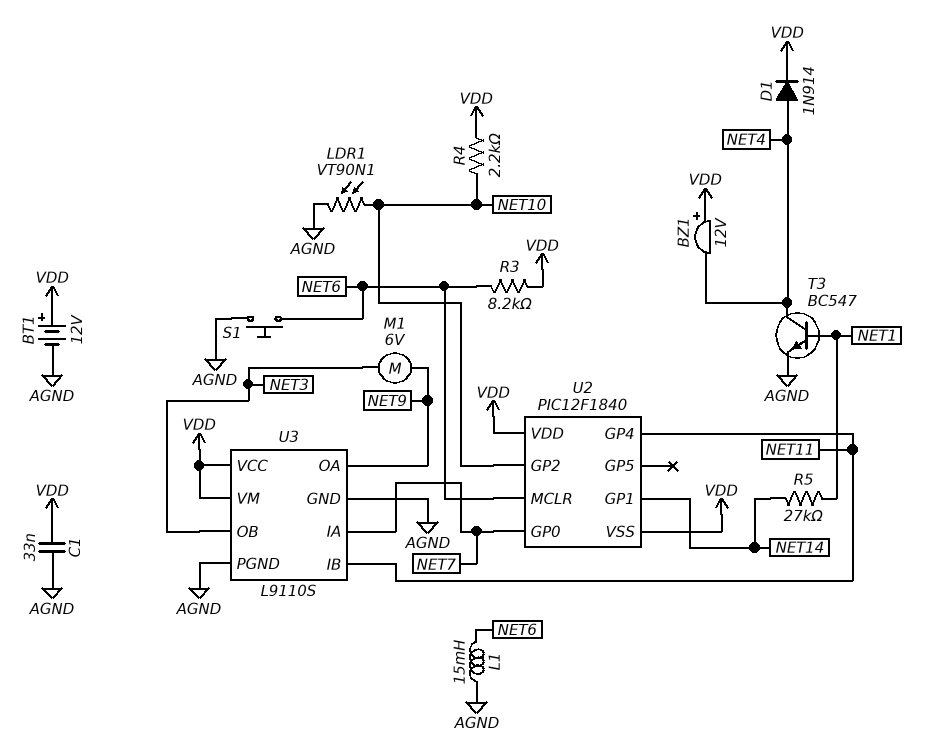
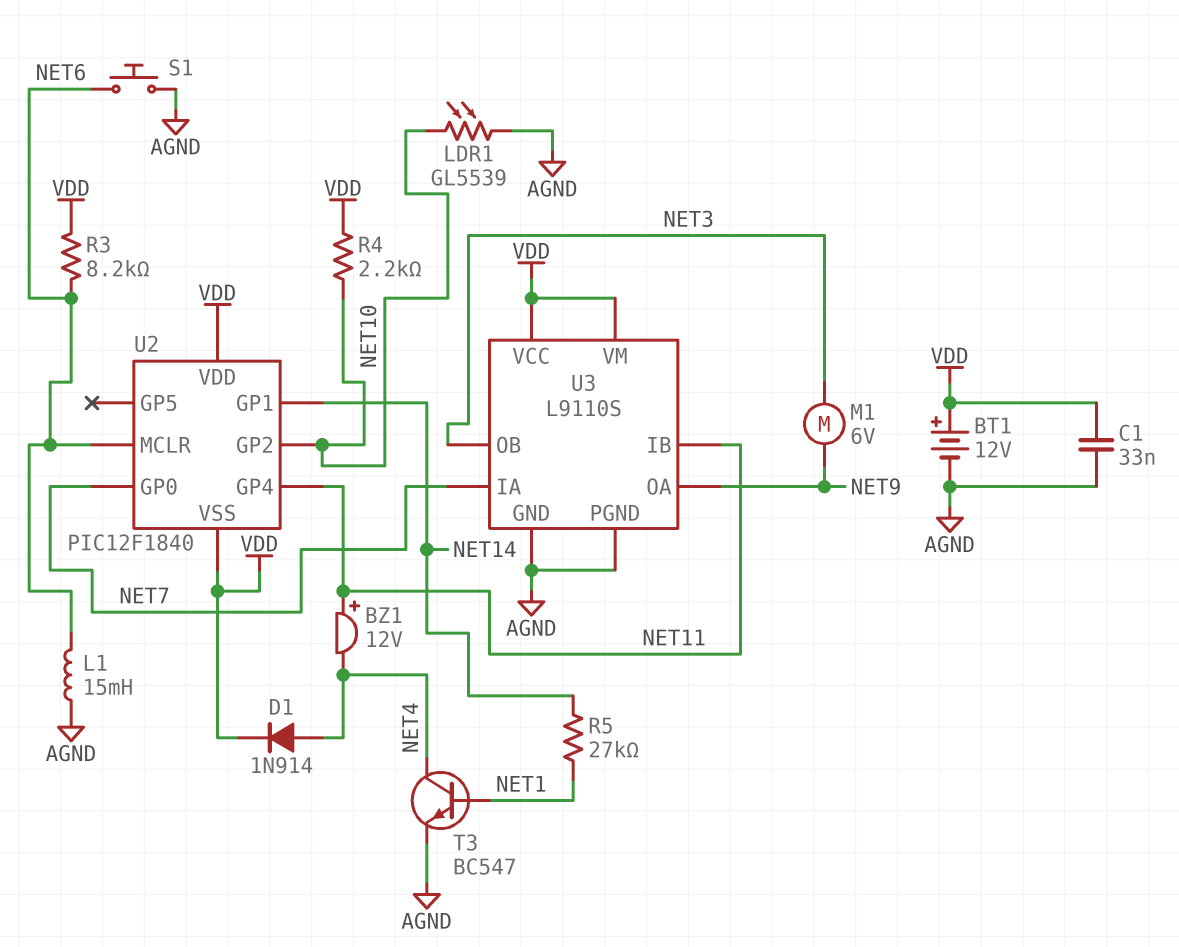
BZ1: buzzer 12V (plus VDD, minus NET4) -> buzzer 12V (plus NET11, minus NET4)
LDR1: VT90N1 (AGND, NET10) -> GL5539 (AGND, NET10)

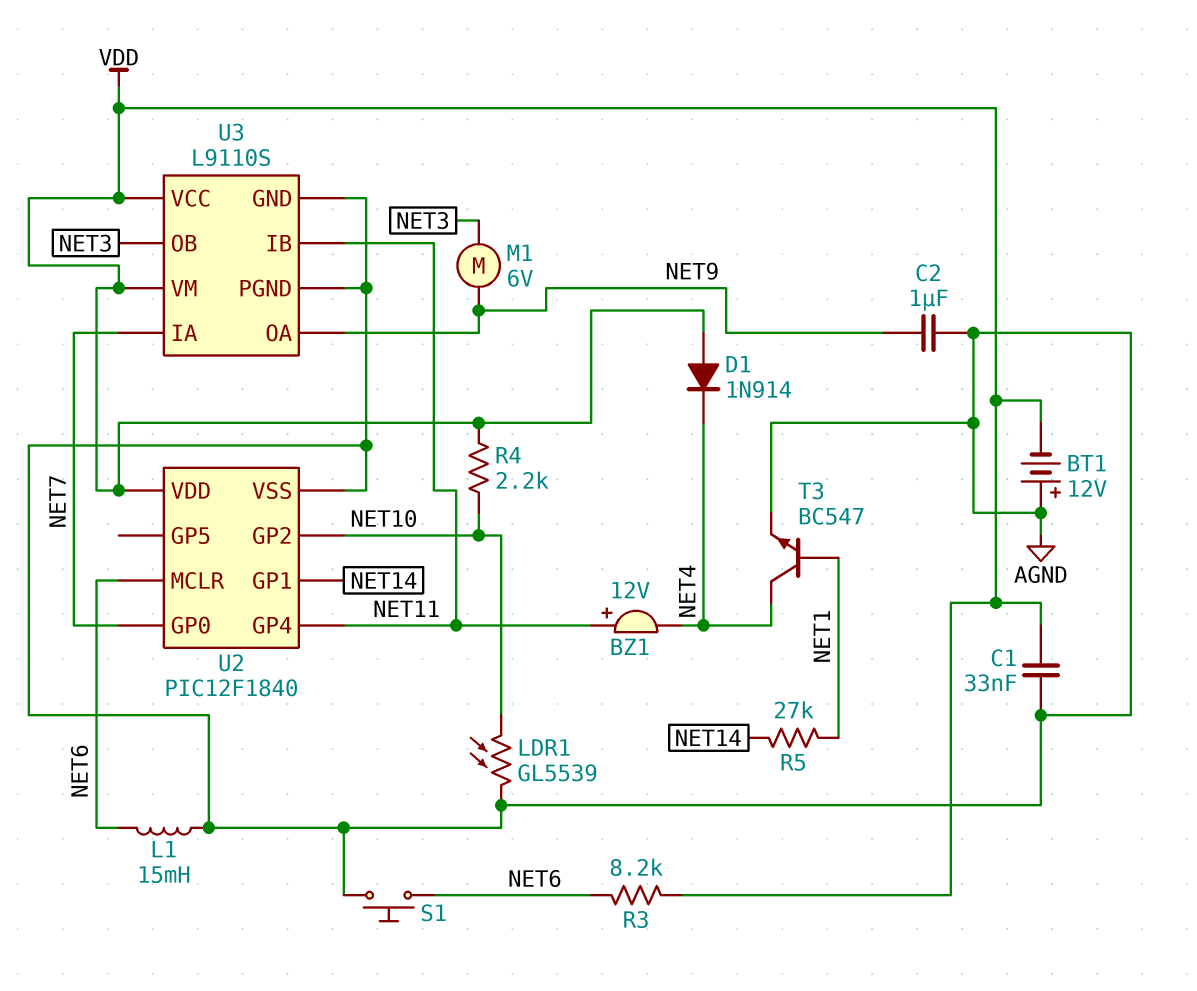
BT1: 12V (plus VDD, minus AGND) -> 12V (plus AGND, minus VDD)
C2: none -> 1uF (AGND, NET9)
D1: diode 1N914 (A NET4, K VDD) -> diode 1N914 (A VDD, K NET4)
U2 pin VSS: VDD -> AGND

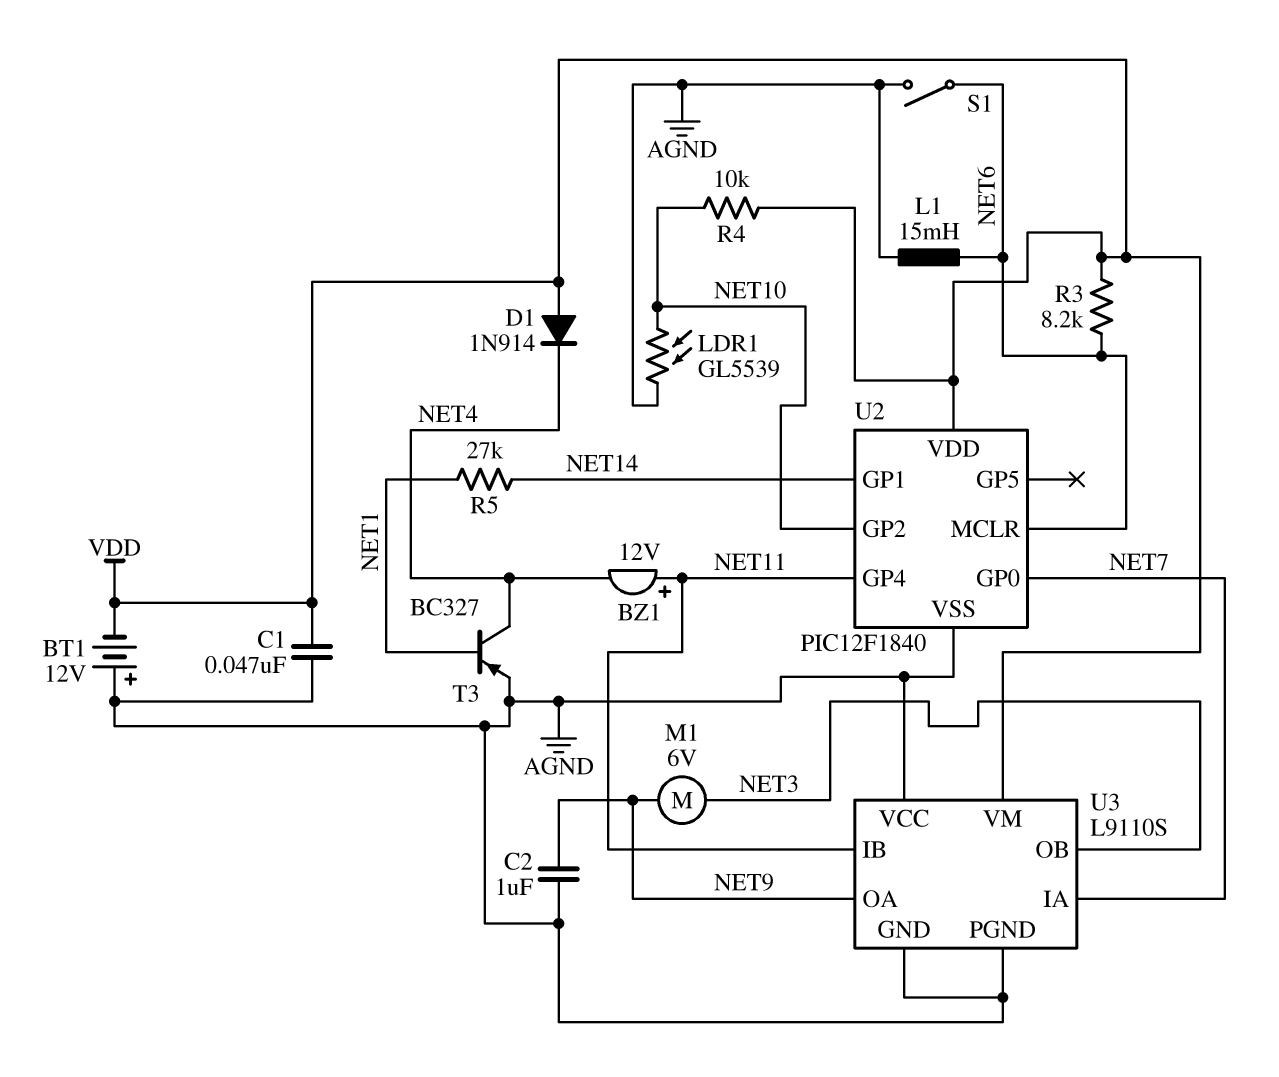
C1: 33nF (AGND, VDD) -> 47nF (AGND, VDD)
R4: 2.2k (NET10, VDD) -> 10k (NET10, VDD)
S1: button (AGND, NET6) -> switch (AGND, NET6)
T3: NPN BC547 (B NET1, C NET4, E AGND) -> PNP BC327 (B NET1, C NET4, E AGND)
U3 pin VCC: VDD -> AGND

